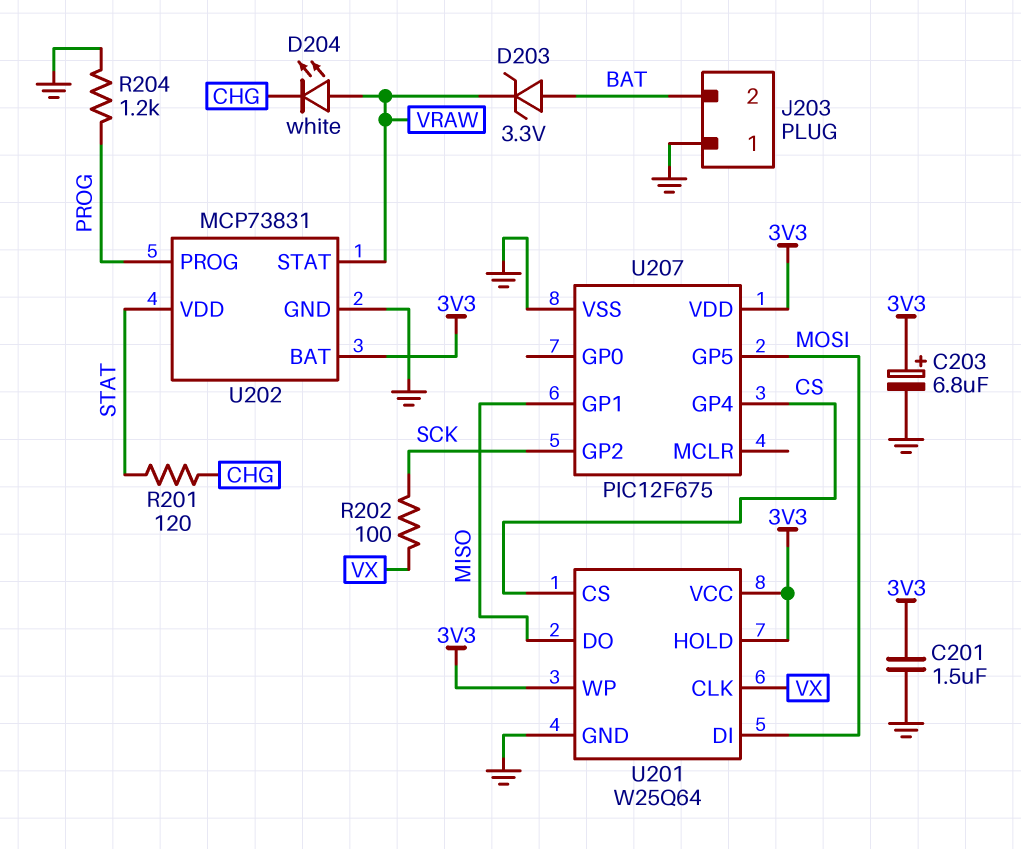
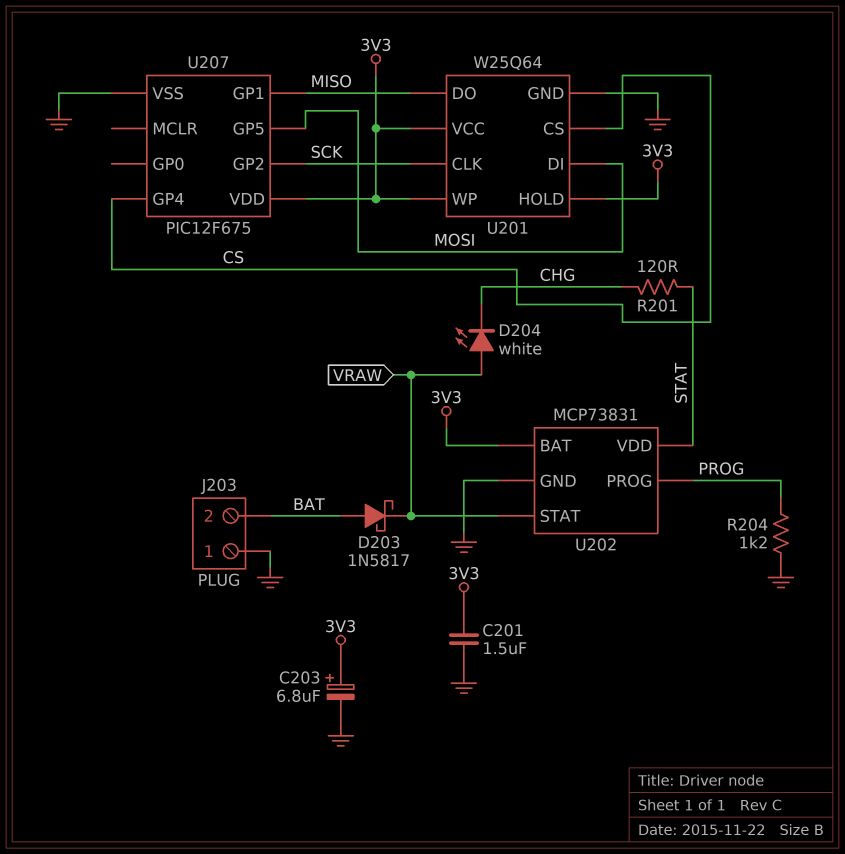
D203: zener 3.3V (A BAT, K VRAW) -> schottky 1N5817 (A BAT, K VRAW)
R202: 100 (SCK, VX) -> none
U201 pin CLK: VX -> SCK

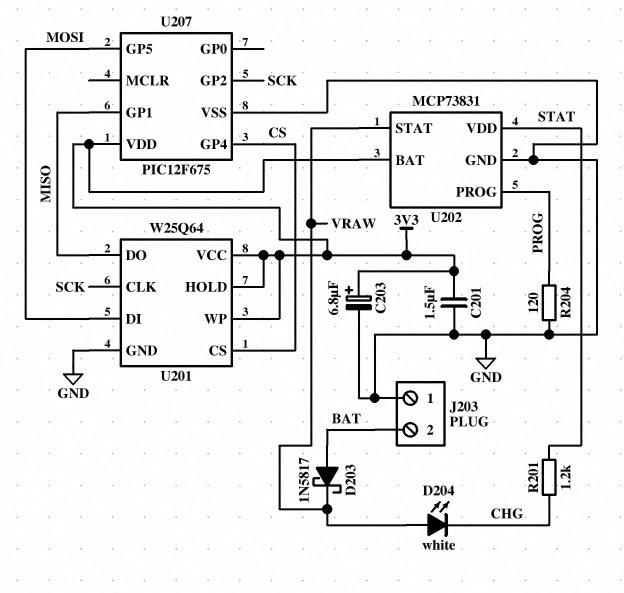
R201: 120 (CHG, STAT) -> 1.2k (CHG, STAT)
R204: 1.2k (GND, PROG) -> 120 (GND, PROG)

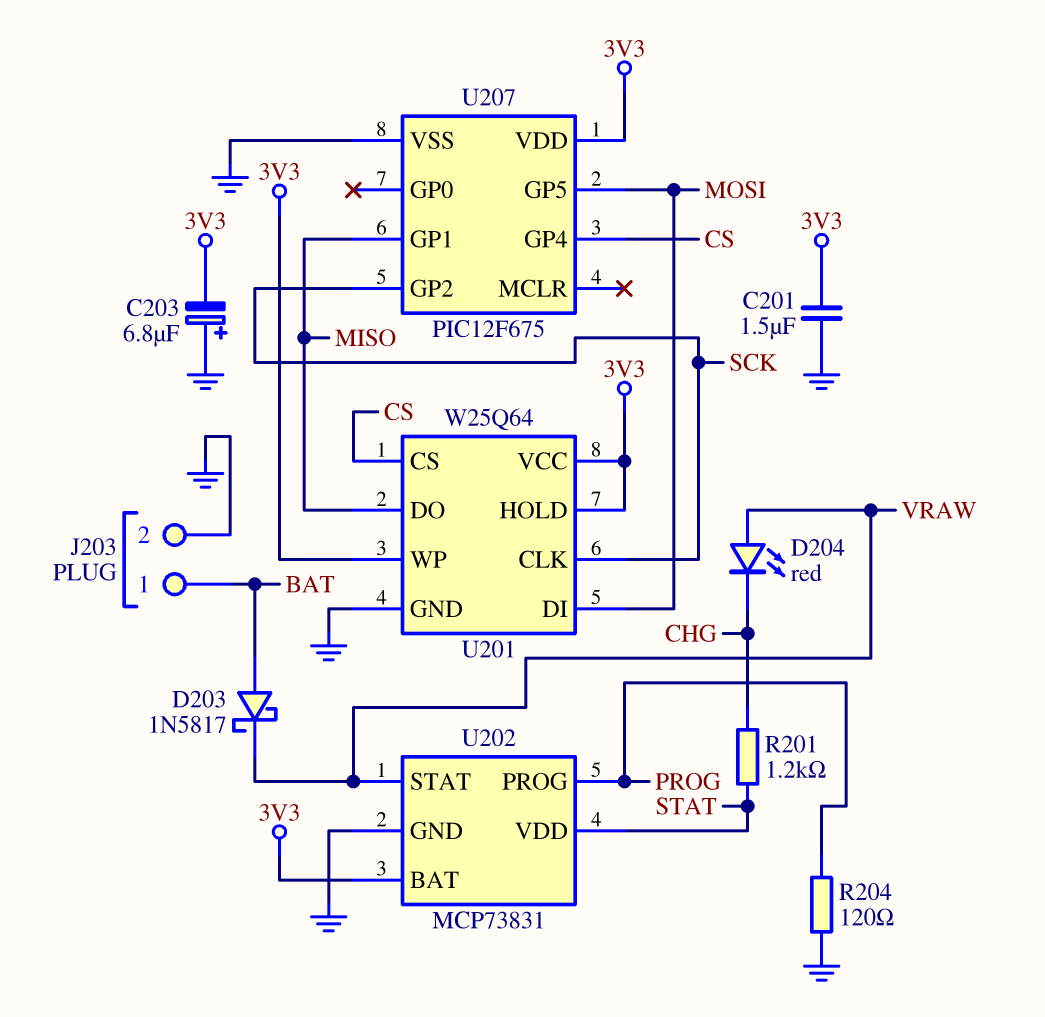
C203: 6.8uF (plus 3V3, minus GND) -> 6.8uF (plus GND, minus 3V3)
D204: LED white (A VRAW, K CHG) -> LED red (A VRAW, K CHG)
J203 pin 1: GND -> BAT
J203 pin 2: BAT -> GND

